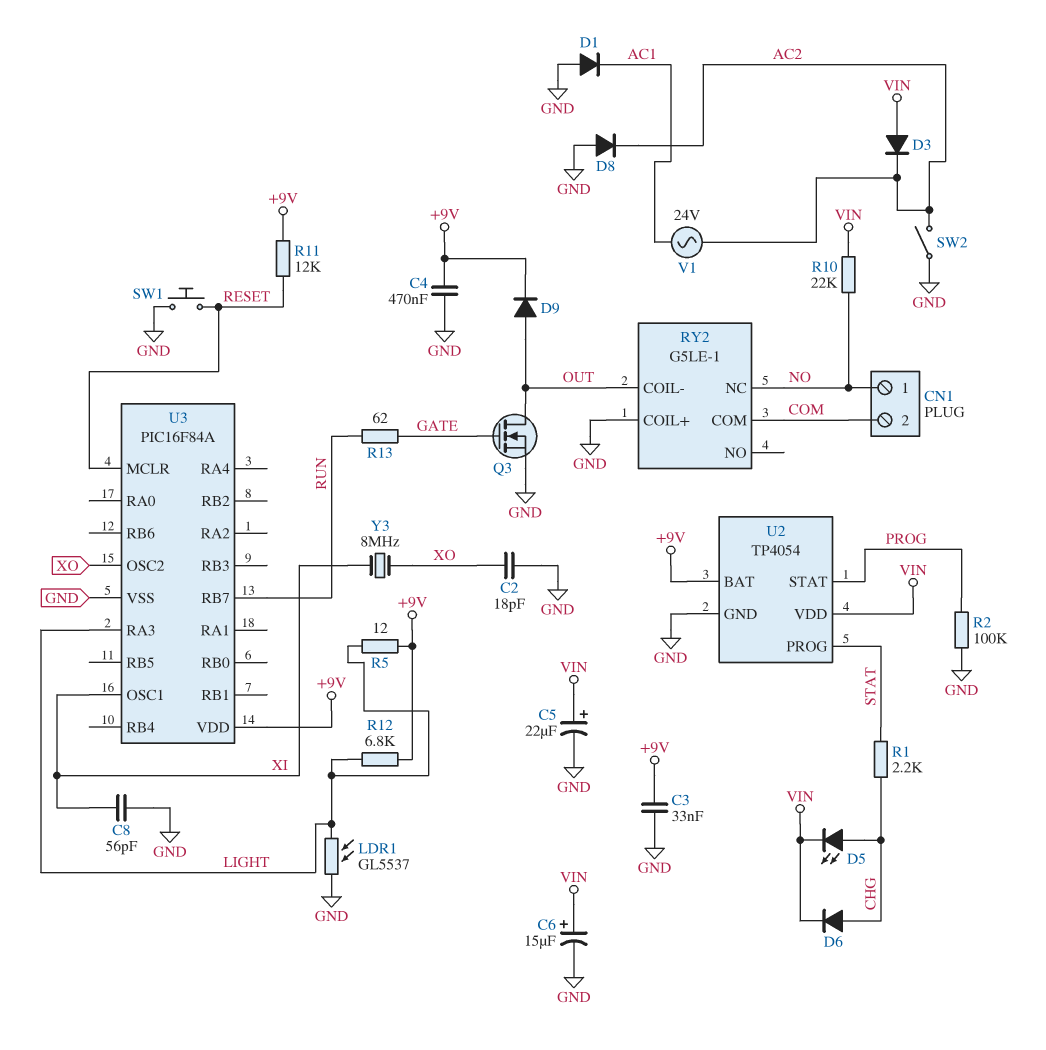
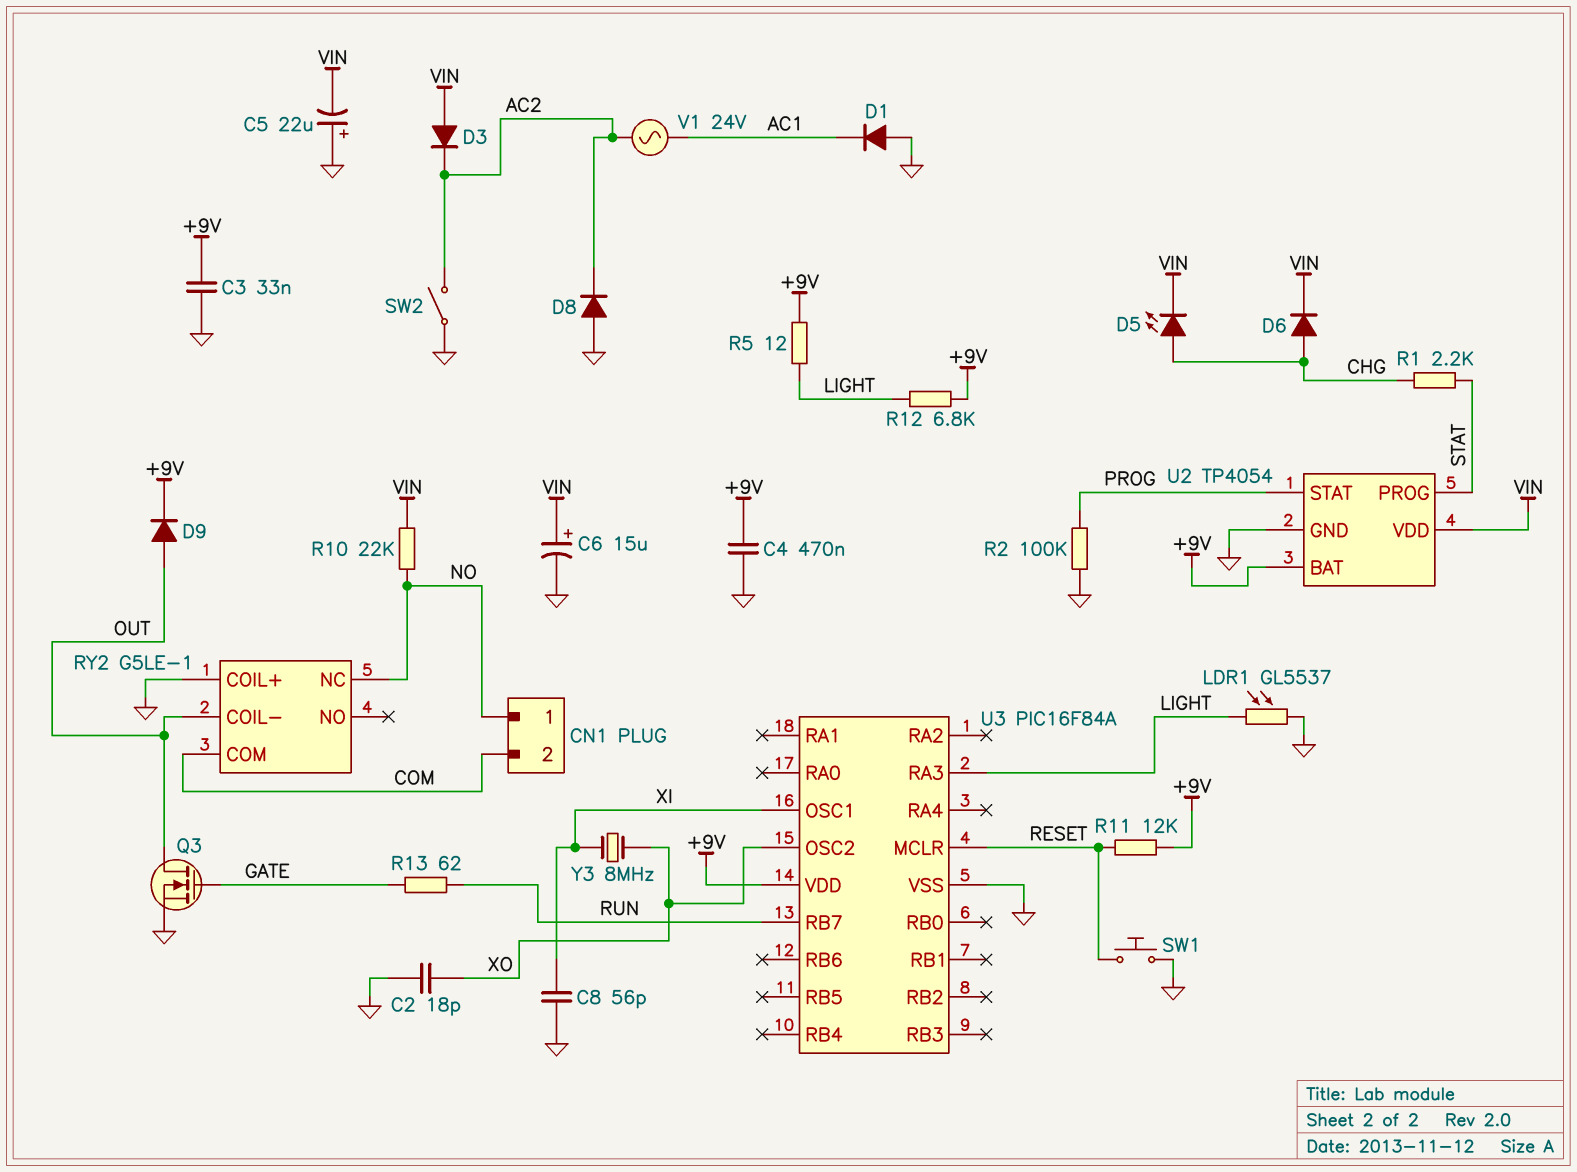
C5: 22uF (plus VIN, minus GND) -> 22uF (plus GND, minus VIN)

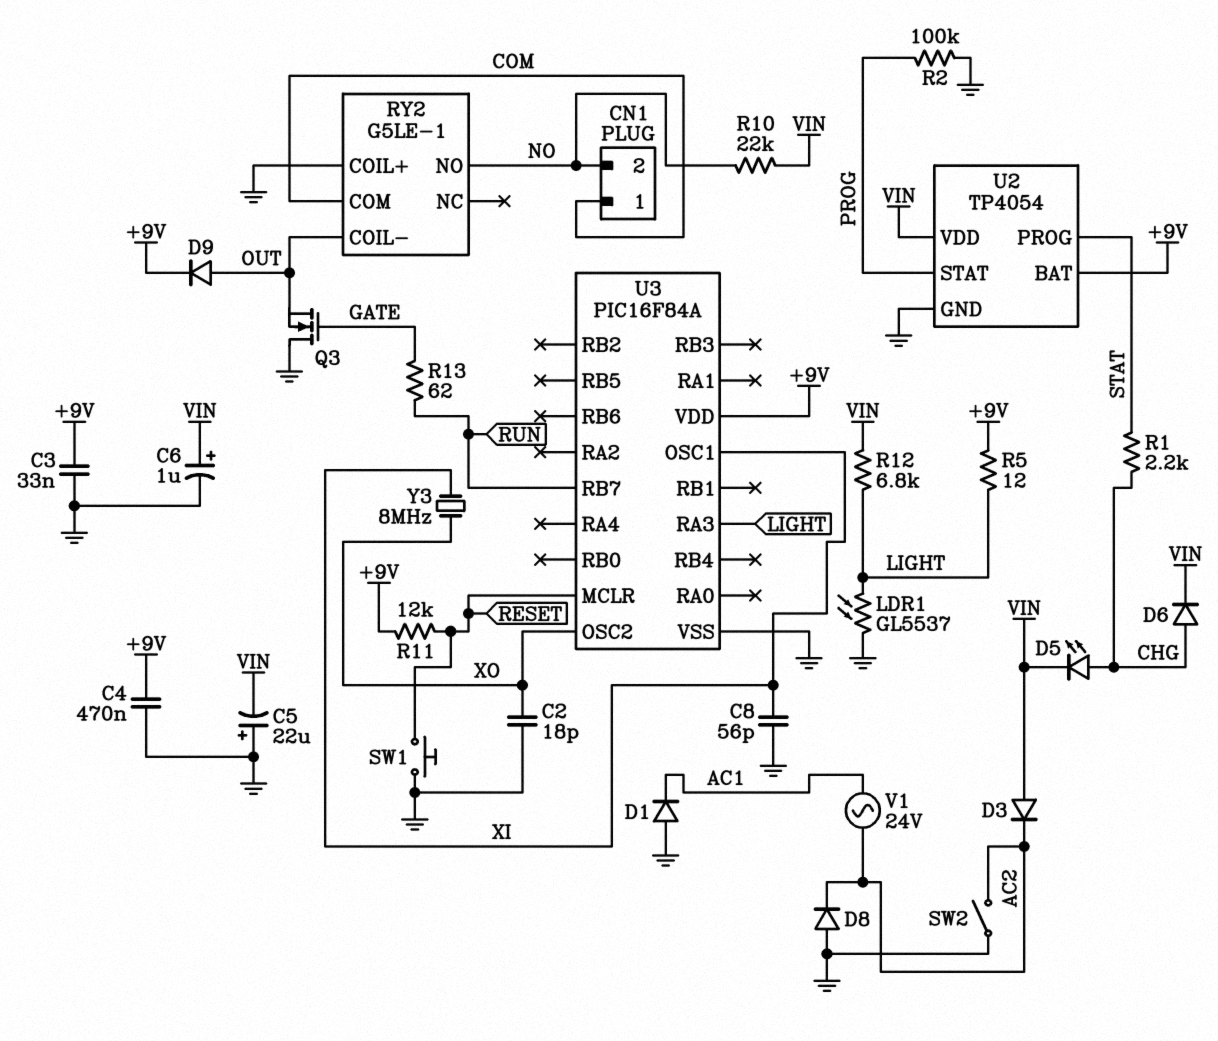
C6: 15uF (plus VIN, minus GND) -> 1uF (plus VIN, minus GND)
CN1 pin 1: NO -> COM
CN1 pin 2: COM -> NO
Q3: NMOS (G GATE, D OUT, S GND) -> NMOS (G GATE, D GND, S OUT)
R12: 6.8k (+9V, LIGHT) -> 6.8k (LIGHT, VIN)
RY2 pin NC: NO -> none
RY2 pin NO: none -> NO

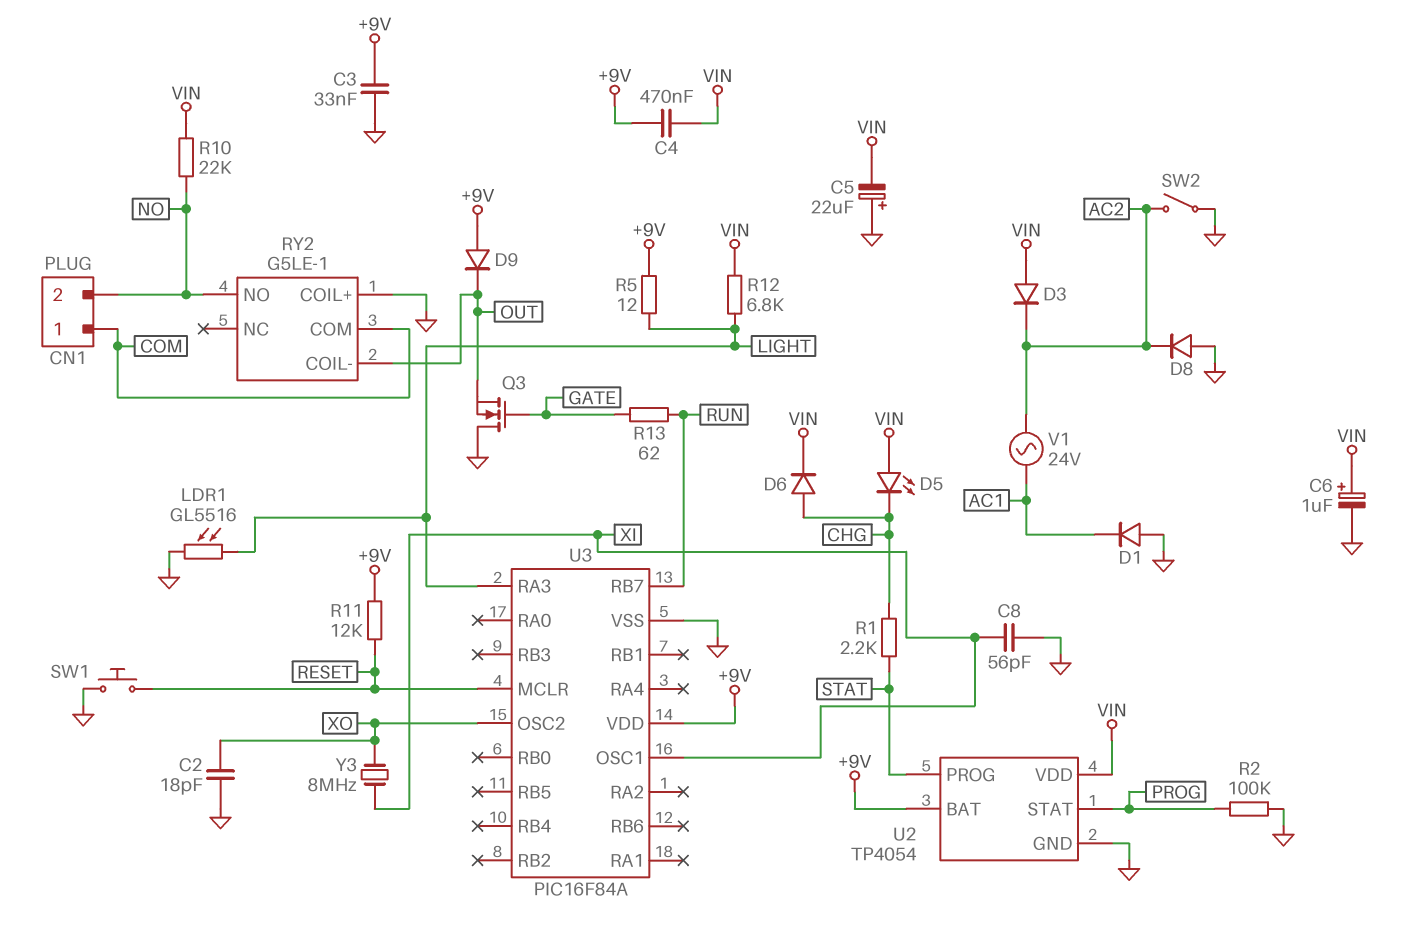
C4: 470nF (+9V, GND) -> 470nF (+9V, VIN)
D5: LED (A CHG, K VIN) -> LED (A VIN, K CHG)
D9: diode (A OUT, K +9V) -> diode (A +9V, K OUT)
LDR1: GL5537 (GND, LIGHT) -> GL5516 (GND, LIGHT)

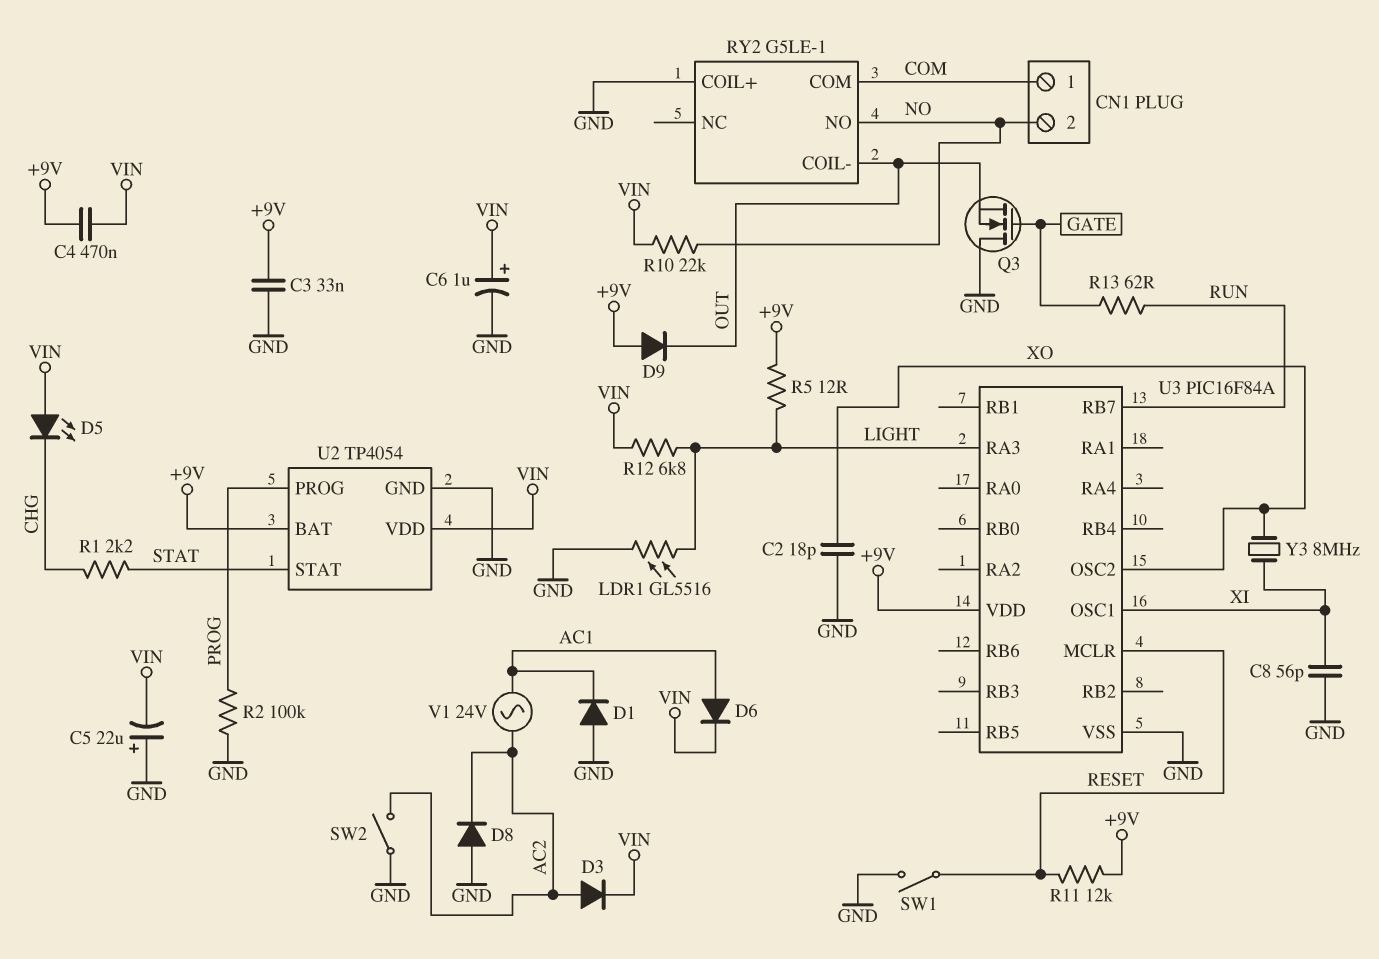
D3: diode (A VIN, K AC2) -> diode (A AC2, K VIN)
D6: diode (A CHG, K VIN) -> diode (A AC1, K VIN)
SW1: button (GND, RESET) -> switch (GND, RESET)
U2 pin PROG: STAT -> PROG
U2 pin STAT: PROG -> STAT

